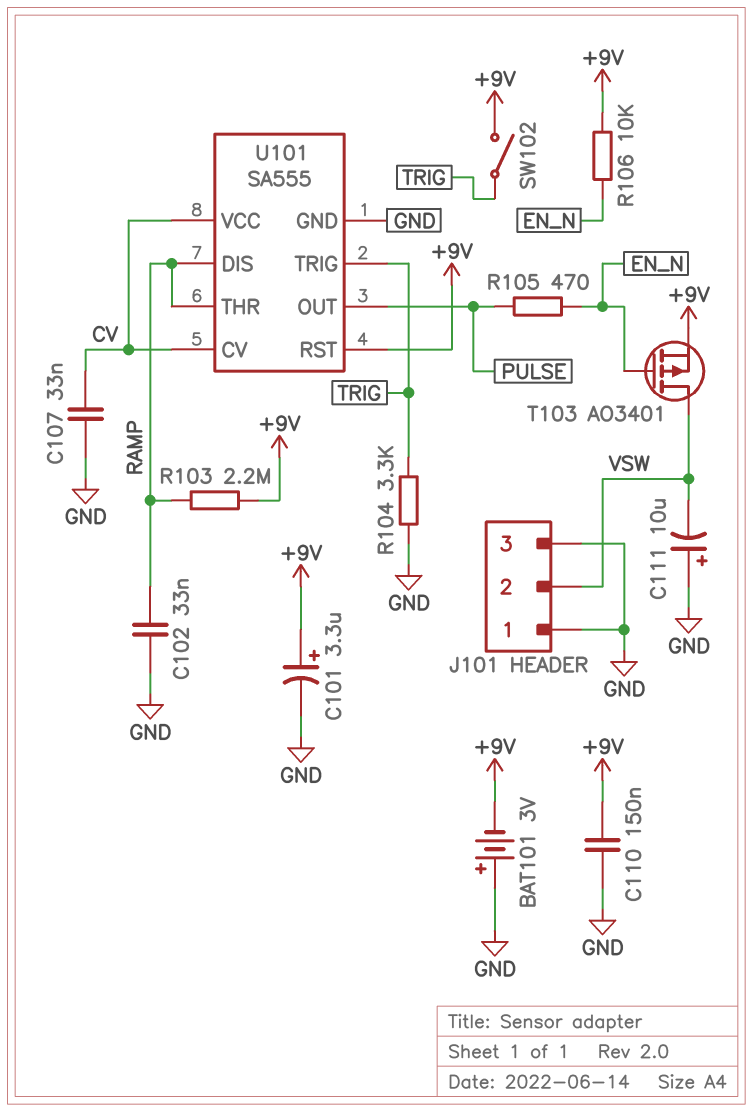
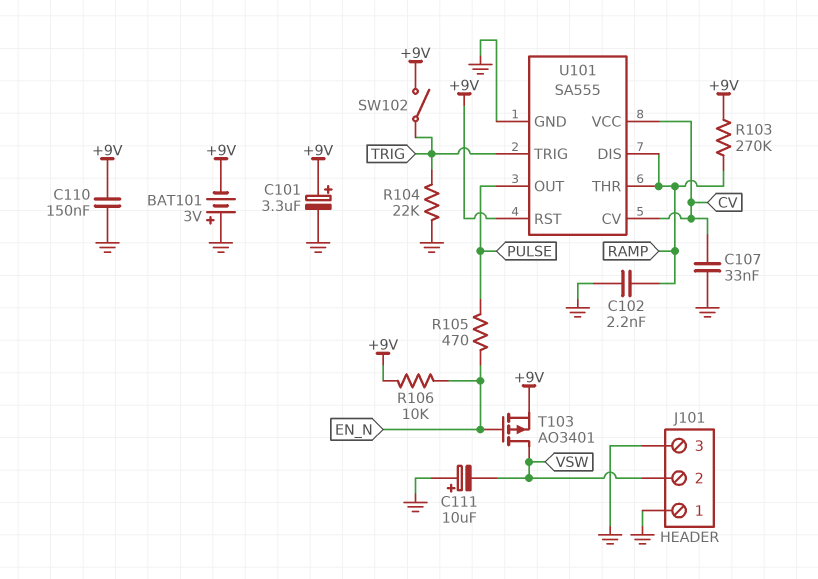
C102: 33nF (GND, RAMP) -> 2.2nF (GND, RAMP)
R103: 2.2M (+9V, RAMP) -> 270k (+9V, RAMP)
R104: 3.3k (GND, TRIG) -> 22k (GND, TRIG)

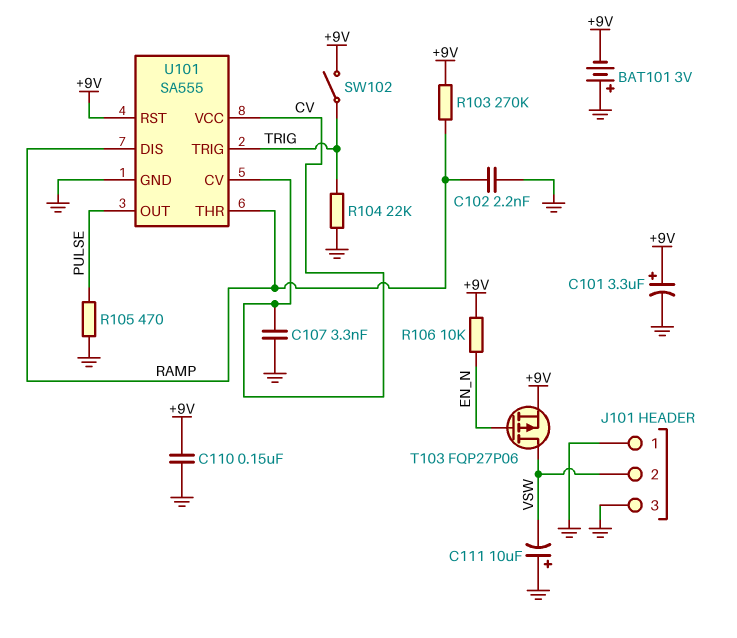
C107: 33nF (CV, GND) -> 3.3nF (CV, GND)
R105: 470 (EN_N, PULSE) -> 470 (GND, PULSE)
T103: PMOS AO3401 (G EN_N, D VSW, S +9V) -> PMOS FQP27P06 (G EN_N, D VSW, S +9V)

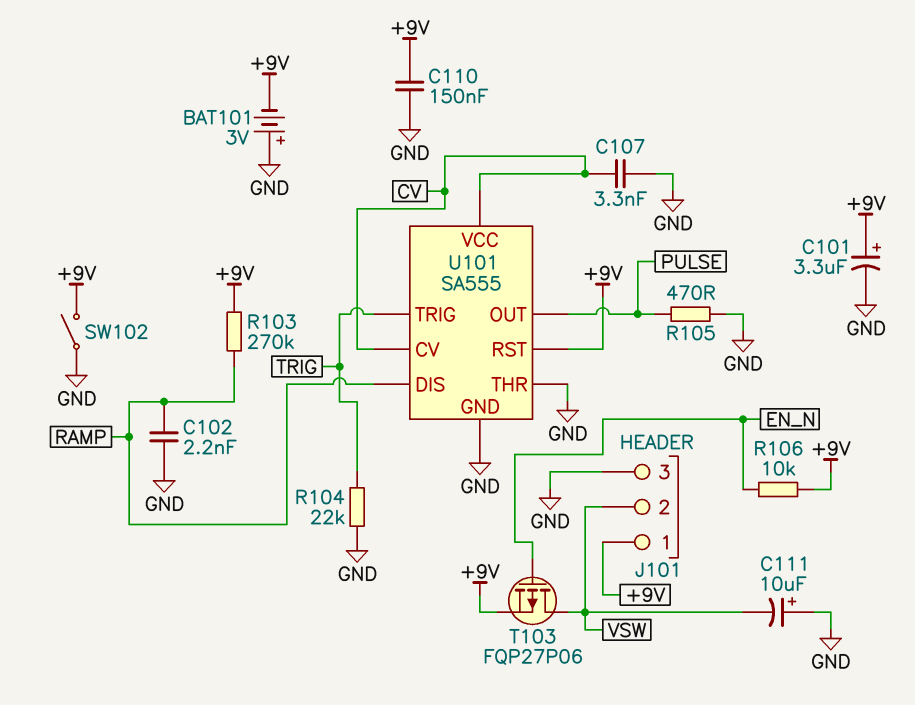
J101 pin 1: GND -> +9V
SW102: switch (+9V, TRIG) -> switch (+9V, GND)
U101 pin THR: RAMP -> GND

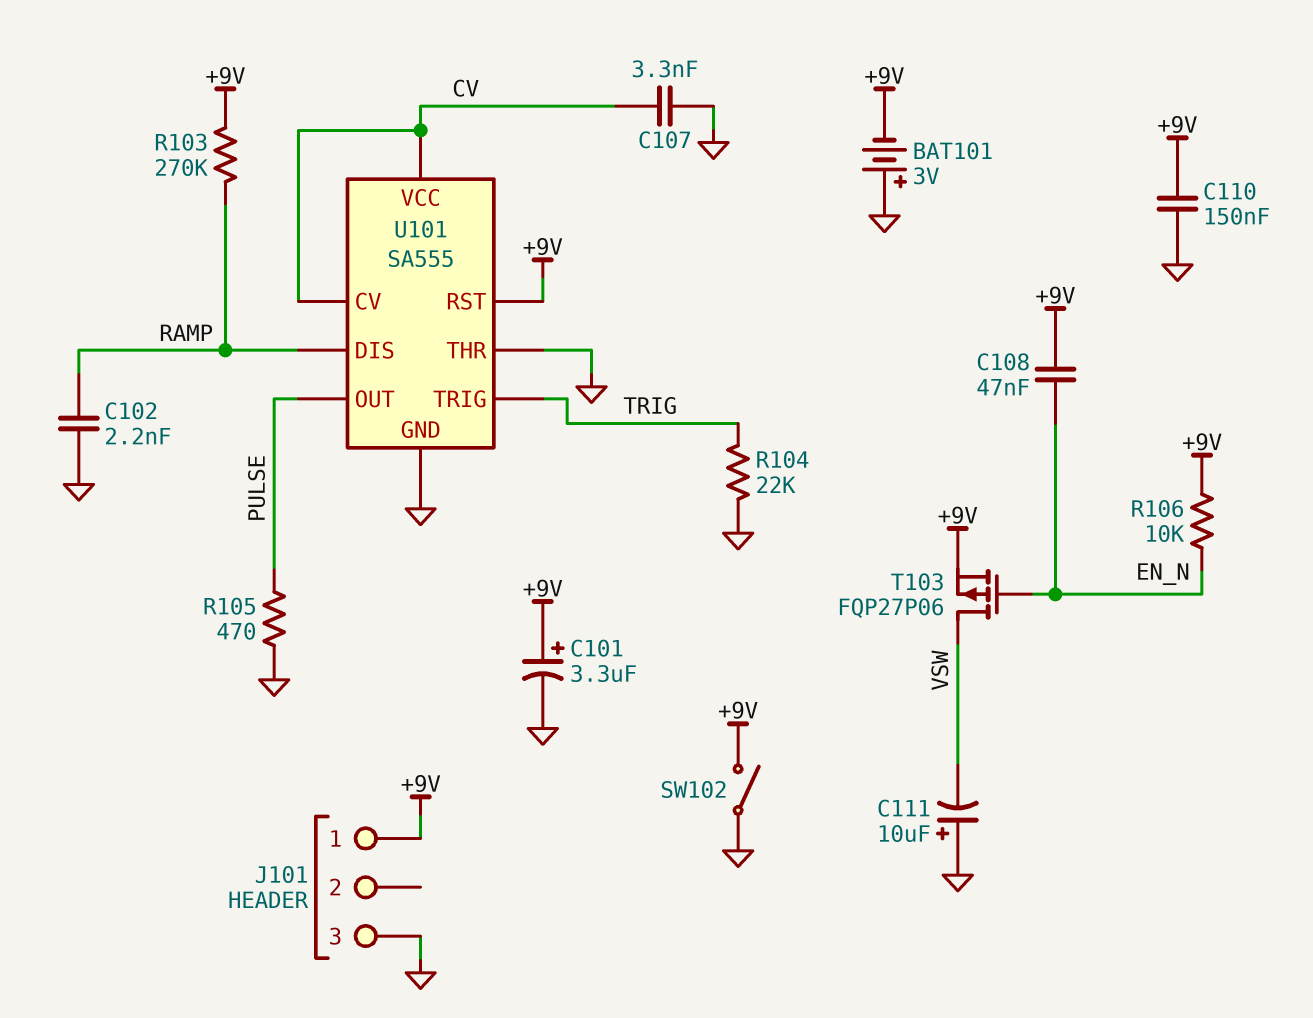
C108: none -> 47nF (+9V, EN_N)
J101 pin 2: VSW -> none

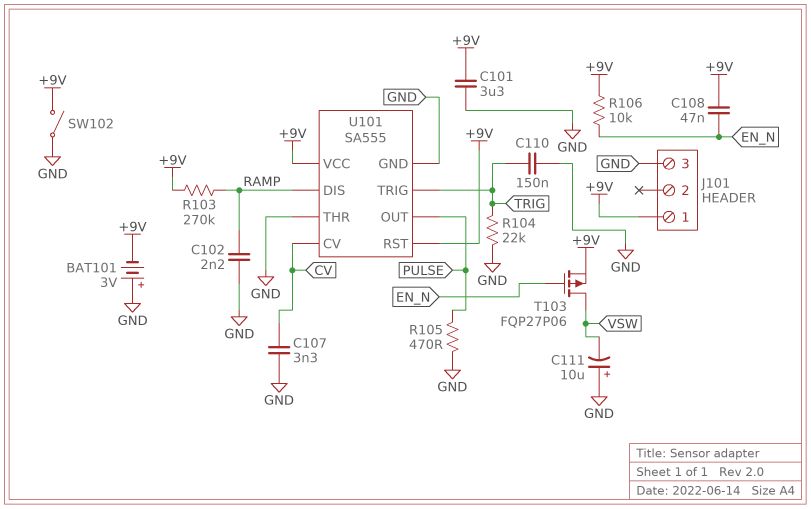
C101: 3.3uF (plus +9V, minus GND) -> 3.3uF (+9V, GND)
C110: 150nF (+9V, GND) -> 150nF (GND, TRIG)
U101 pin VCC: CV -> +9V

